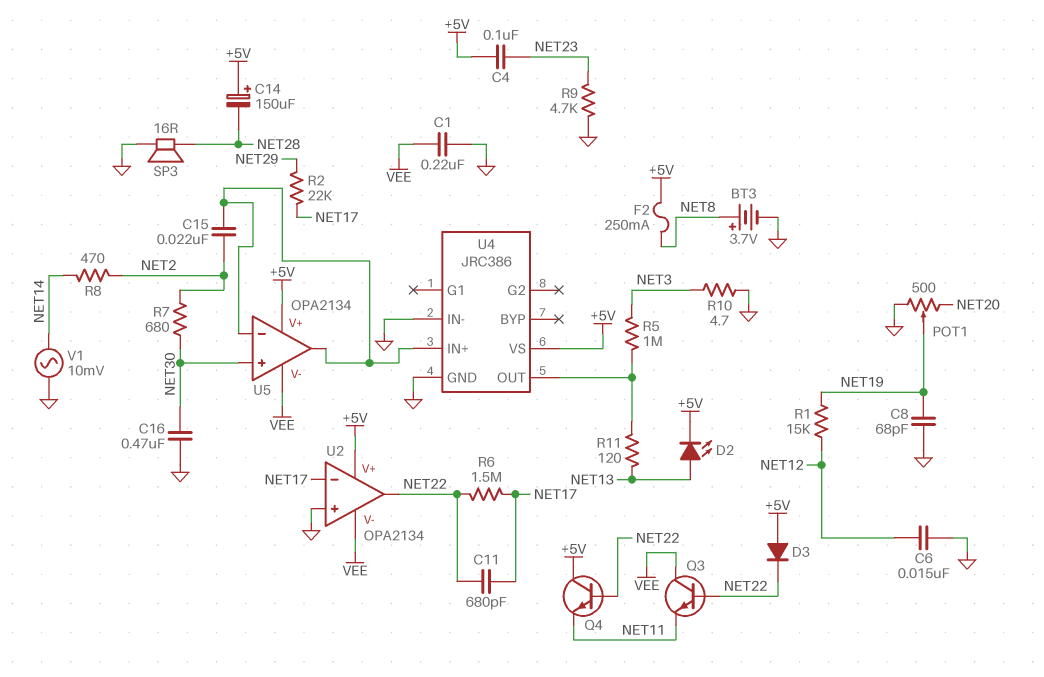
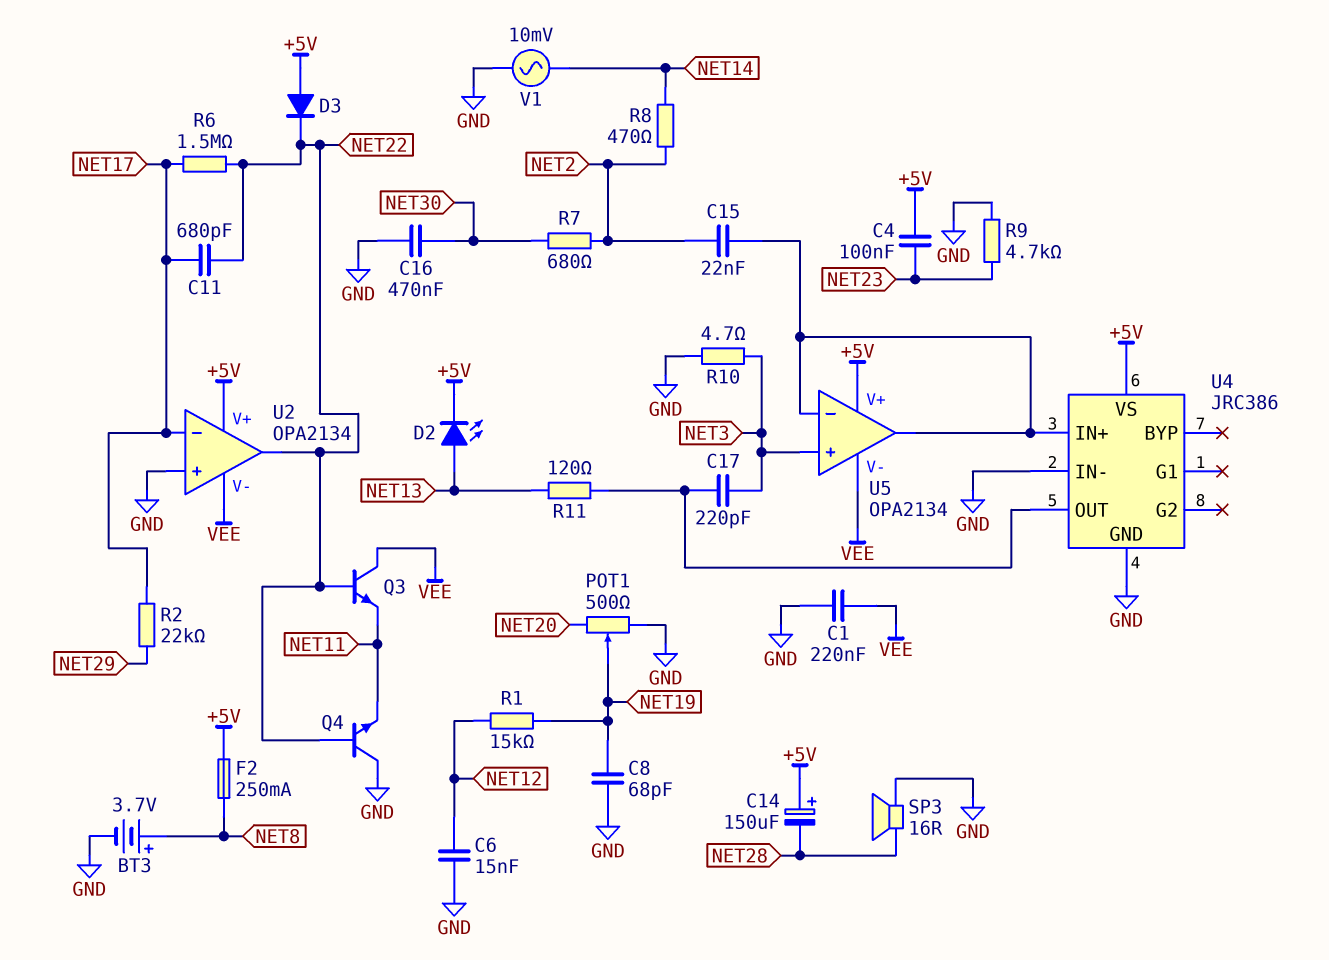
C17: none -> 220pF (NET3, U4/OUT)
Q4: NPN (B NET22, C +5V, E NET11) -> NPN (B NET22, C GND, E NET11)
R5: 1M (NET3, U4/OUT) -> none
U5 pin in+: NET30 -> NET3

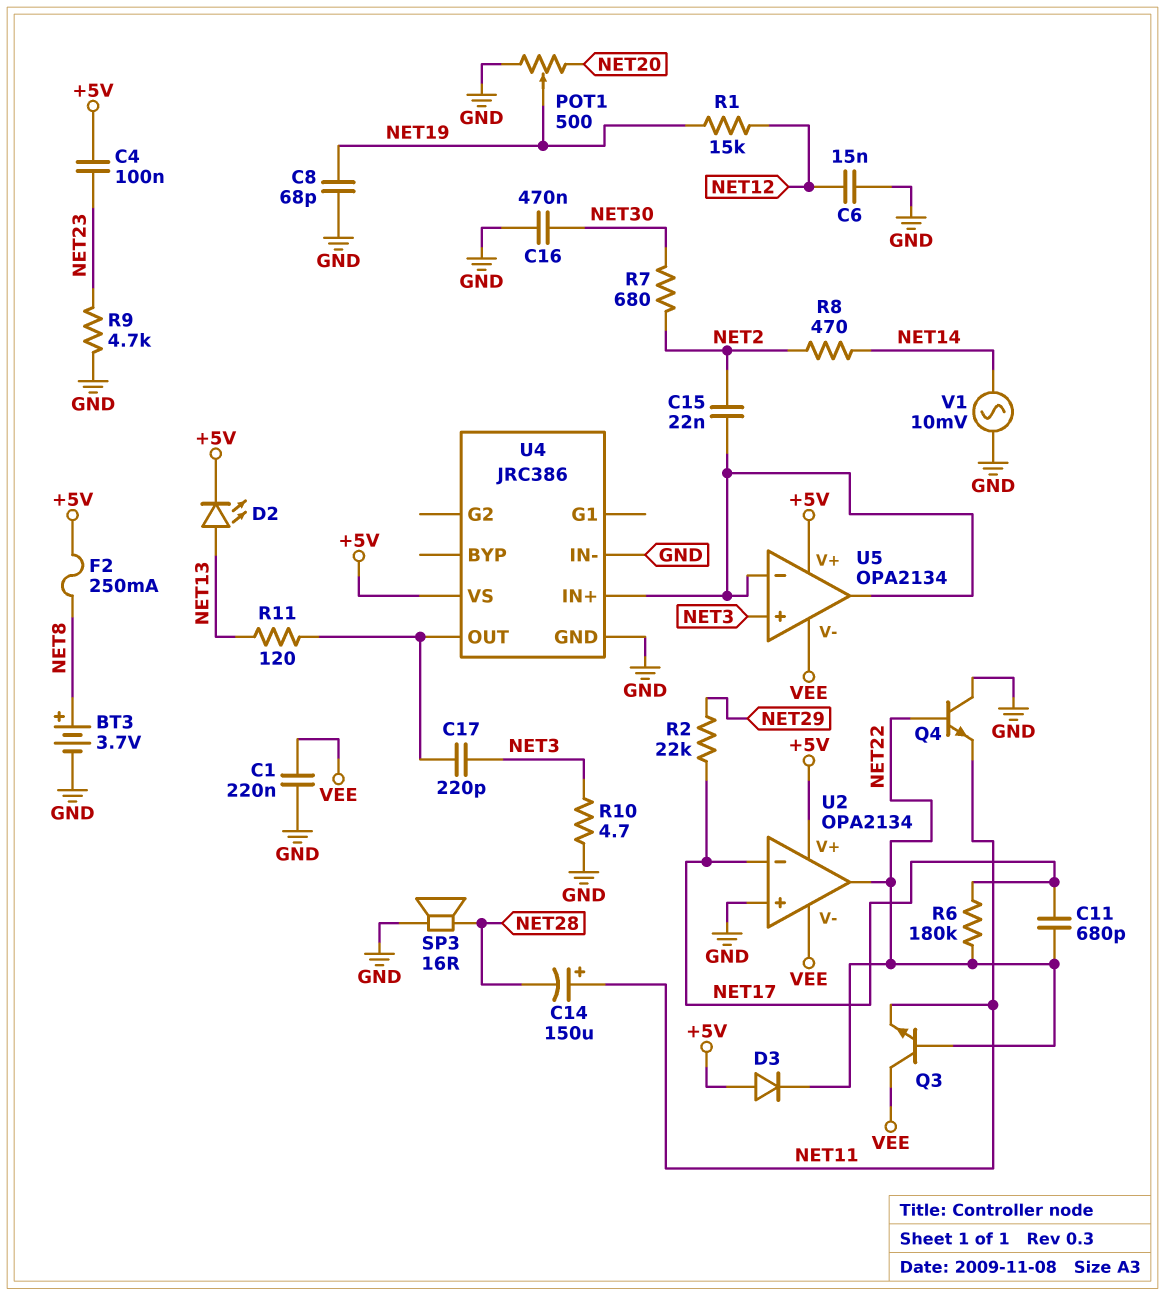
C14: 150uF (plus +5V, minus NET28) -> 150uF (plus NET11, minus NET28)
R6: 1.5M (NET17, NET22) -> 180k (NET17, NET22)

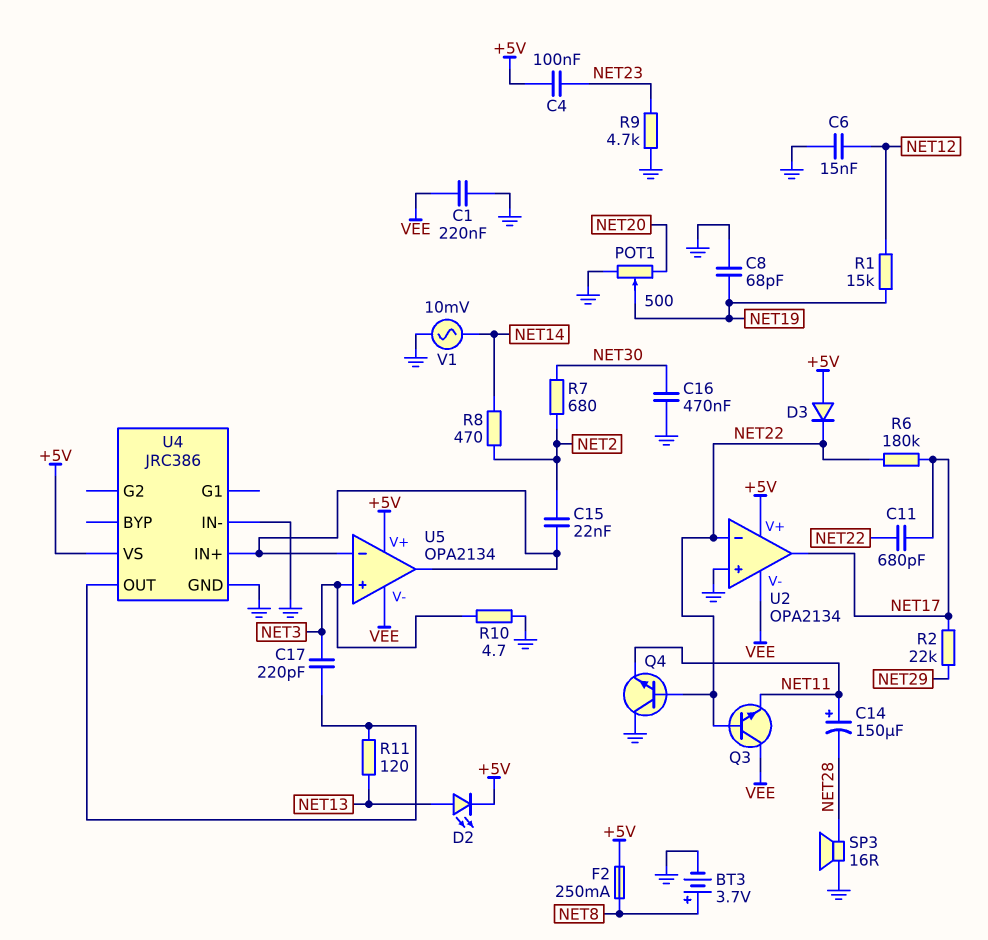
U2 pin in-: NET17 -> NET22
U2 pin out: NET22 -> NET17

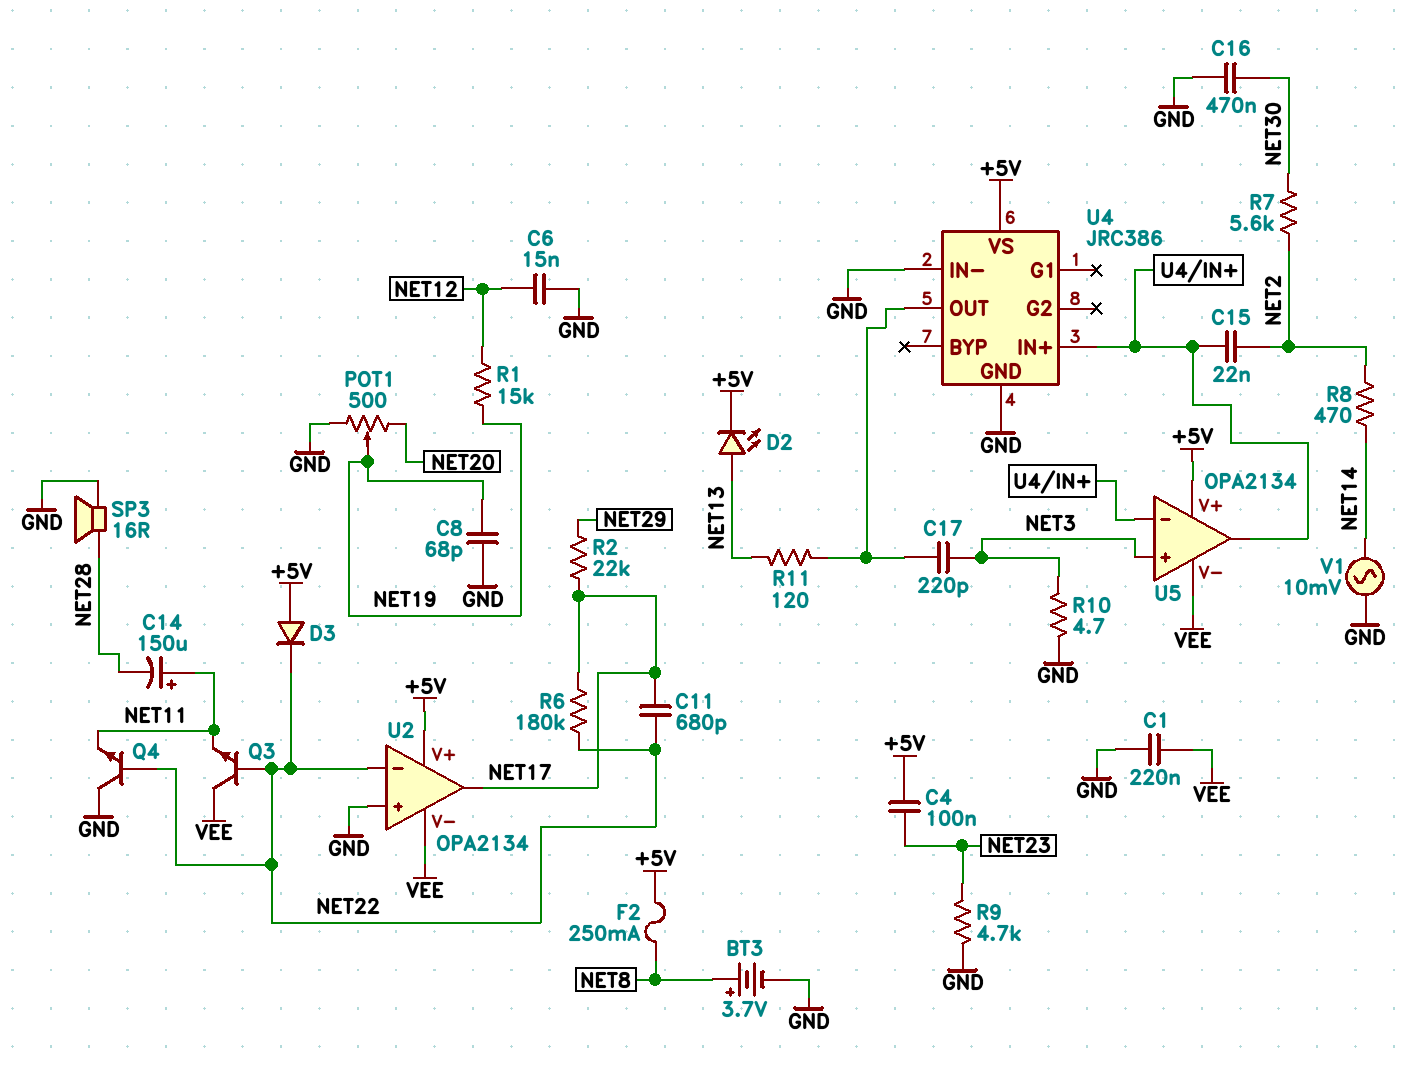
R7: 680 (NET2, NET30) -> 5.6k (NET2, NET30)

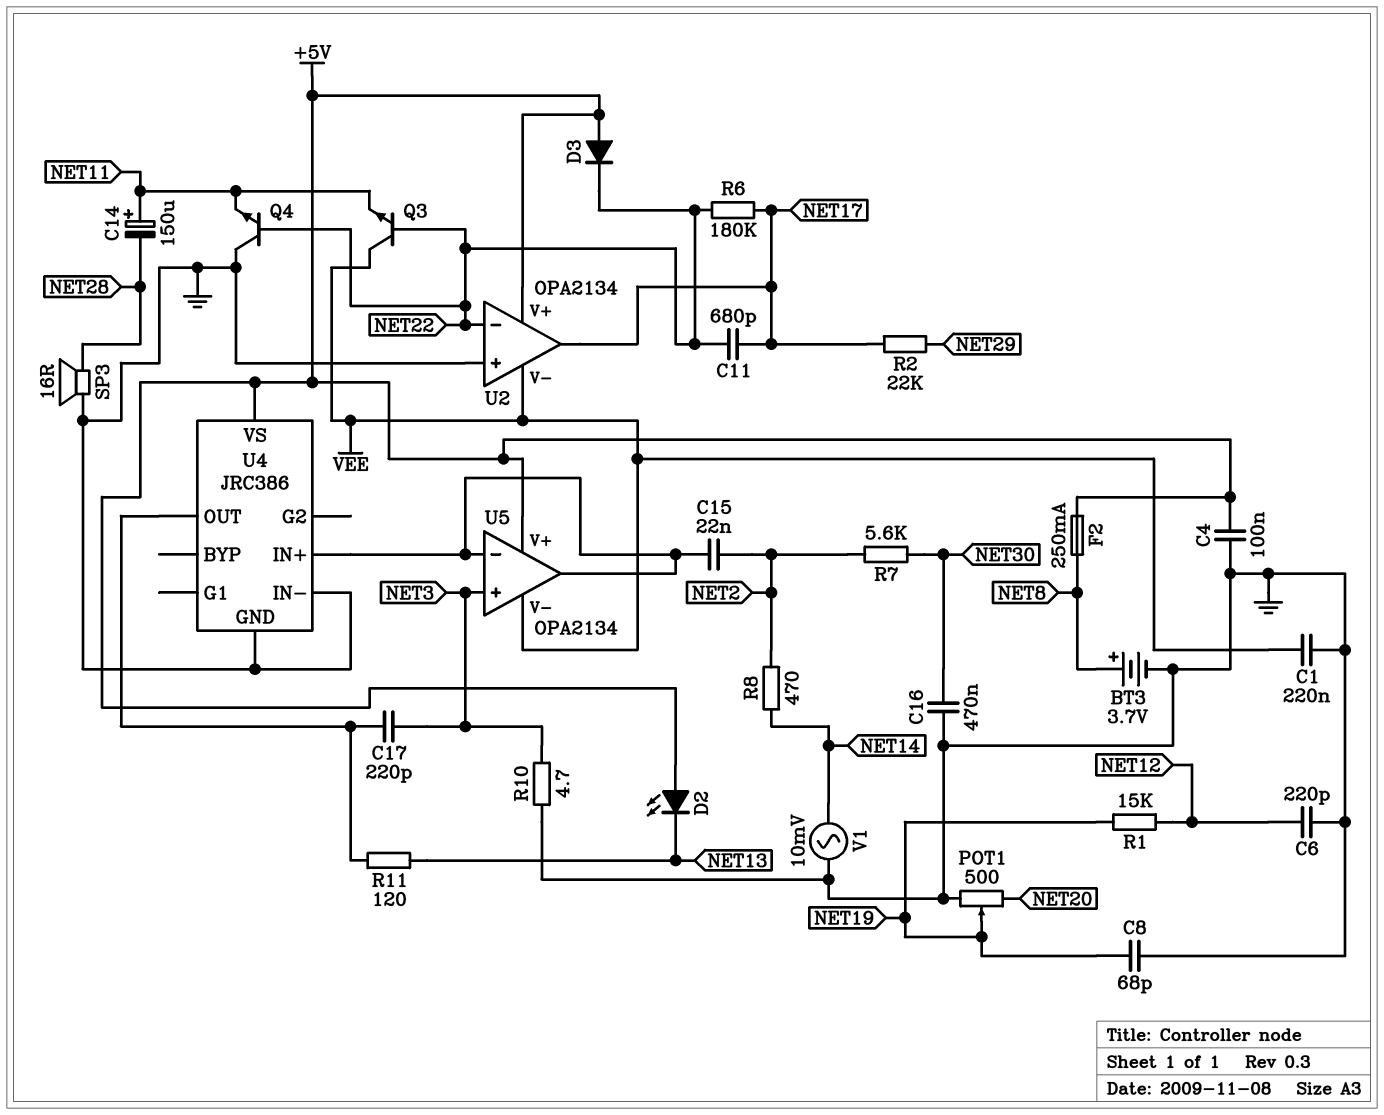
C4: 100nF (+5V, NET23) -> 100nF (+5V, GND)
C6: 15nF (GND, NET12) -> 220pF (GND, NET12)
D2: LED (A NET13, K +5V) -> LED (A +5V, K NET13)
R9: 4.7k (GND, NET23) -> none

